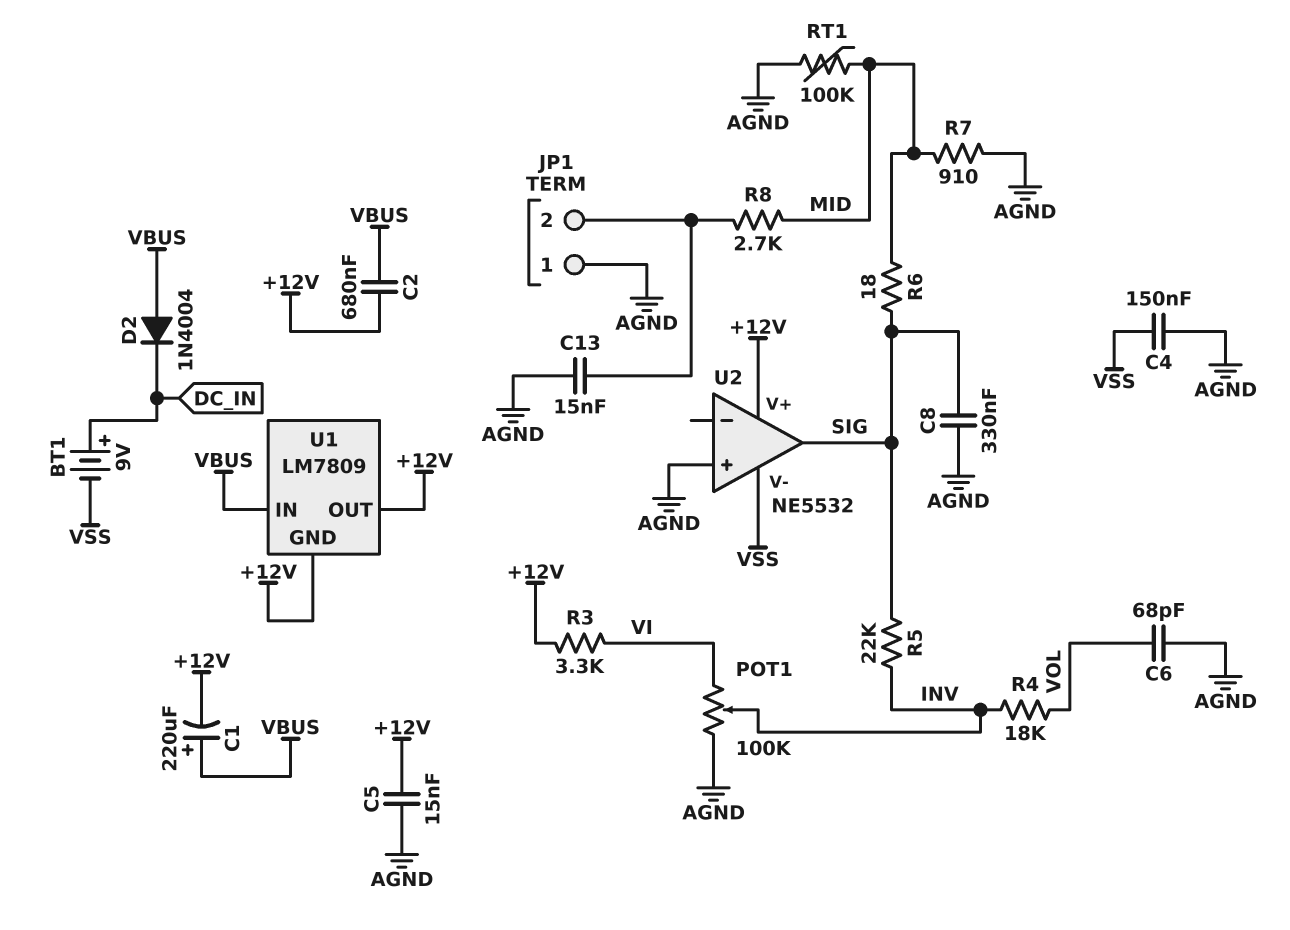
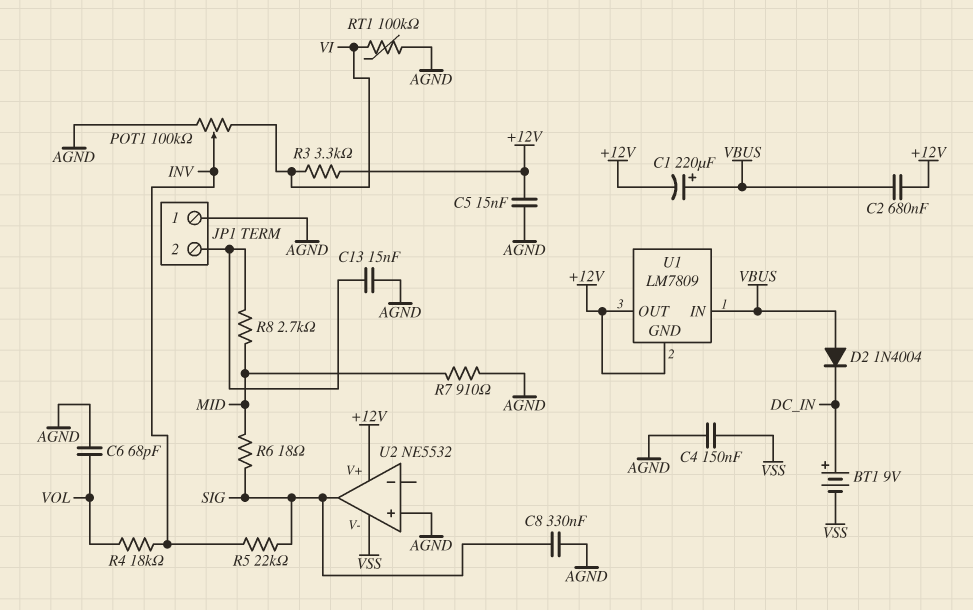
RT1: 100k (AGND, MID) -> 100k (AGND, VI)

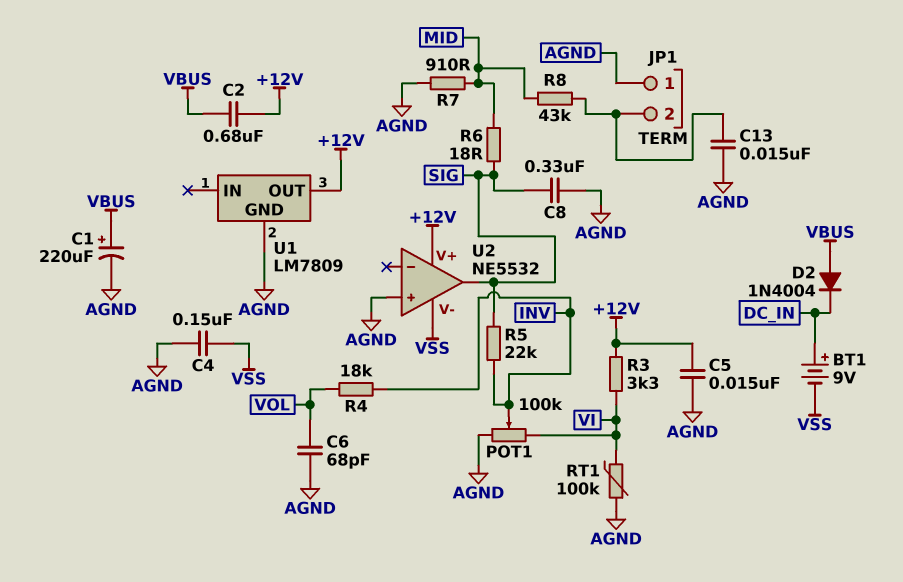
C1: 220uF (plus VBUS, minus +12V) -> 220uF (plus VBUS, minus AGND)
R8: 2.7k (JP1/2, MID) -> 43k (JP1/2, MID)
U1 pin GND: +12V -> AGND
U1 pin IN: VBUS -> none

